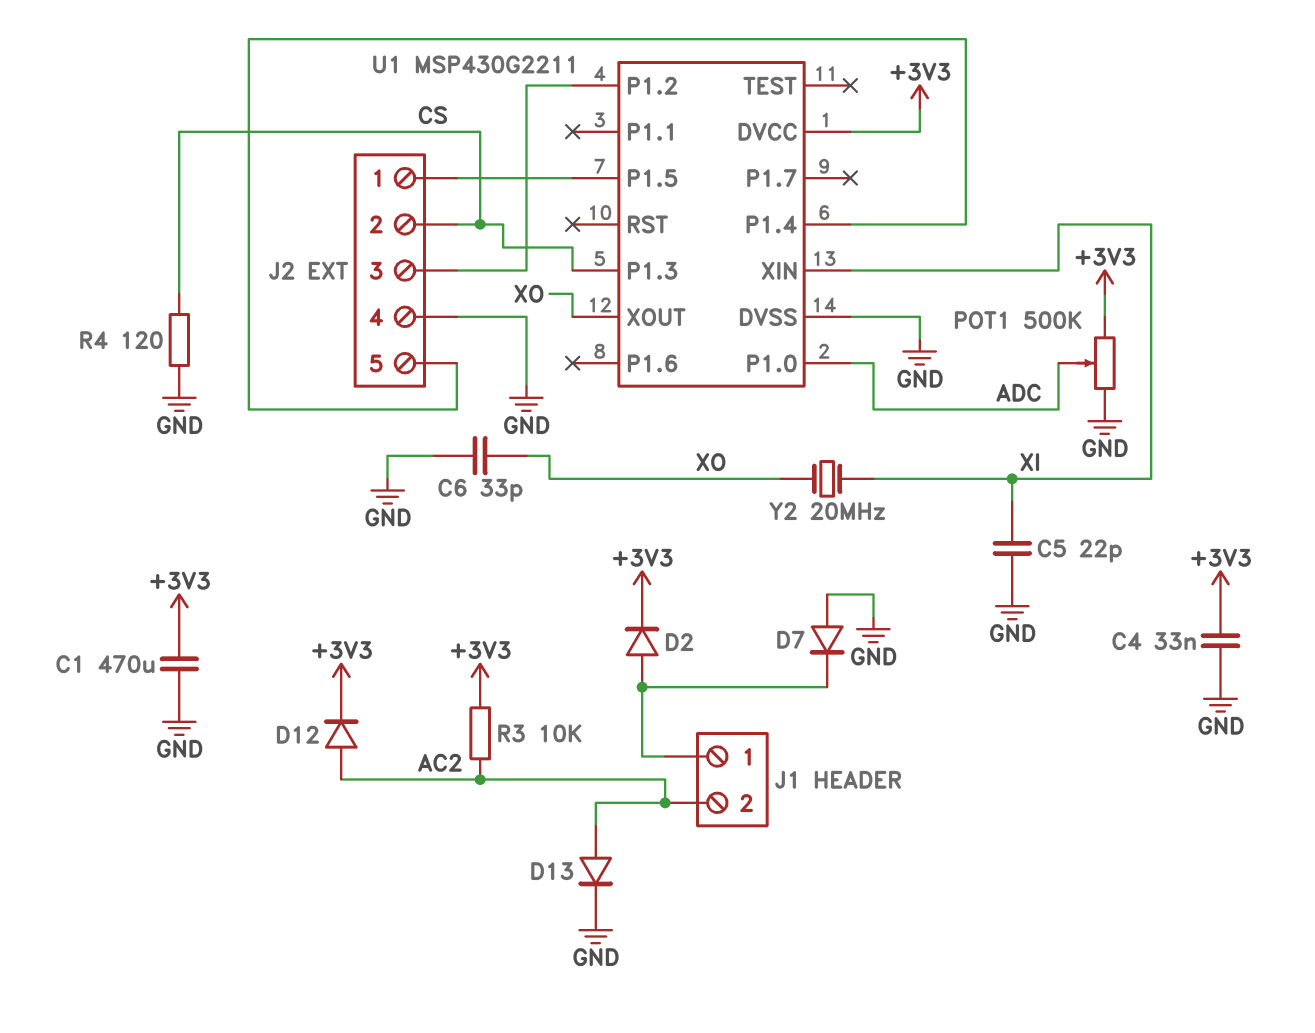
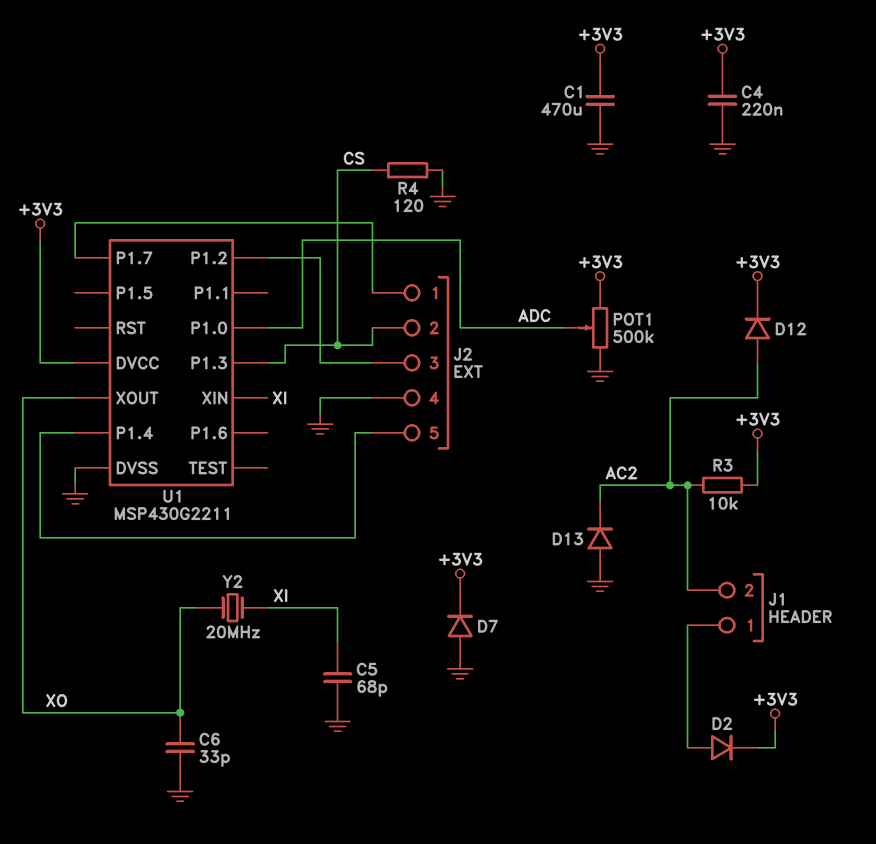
C4: 33nF (+3V3, GND) -> 220nF (+3V3, GND)
C5: 22pF (GND, XI) -> 68pF (GND, XI)
D7: diode (A GND, K J1/1) -> diode (A GND, K +3V3)
D13: diode (A AC2, K GND) -> diode (A GND, K AC2)
U1 pin P1.5: J2/1 -> none
U1 pin P1.7: none -> J2/1

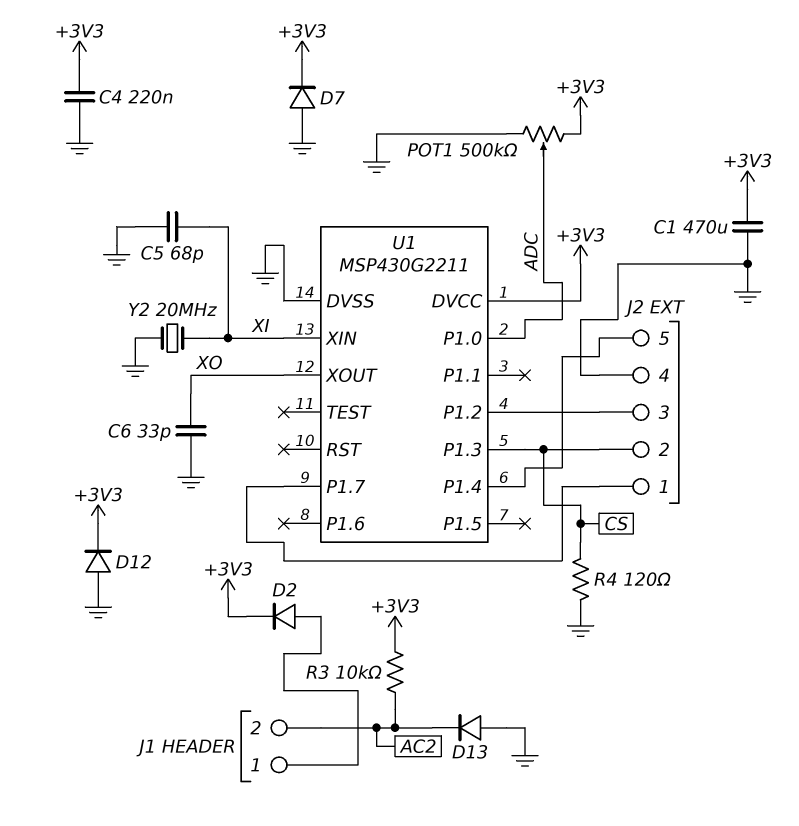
D12: diode (A AC2, K +3V3) -> diode (A GND, K +3V3)
Y2: 20MHz (XI, XO) -> 20MHz (GND, XI)

